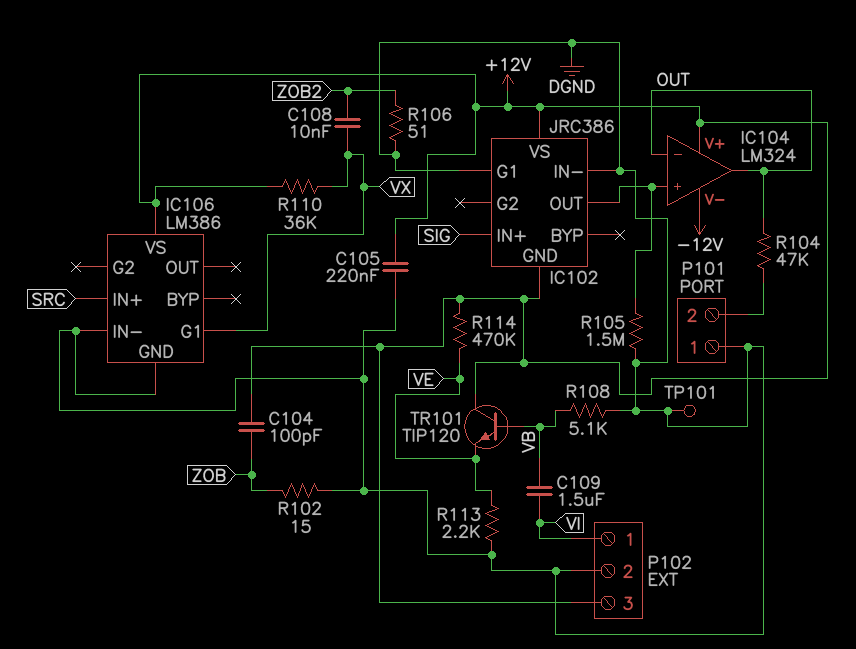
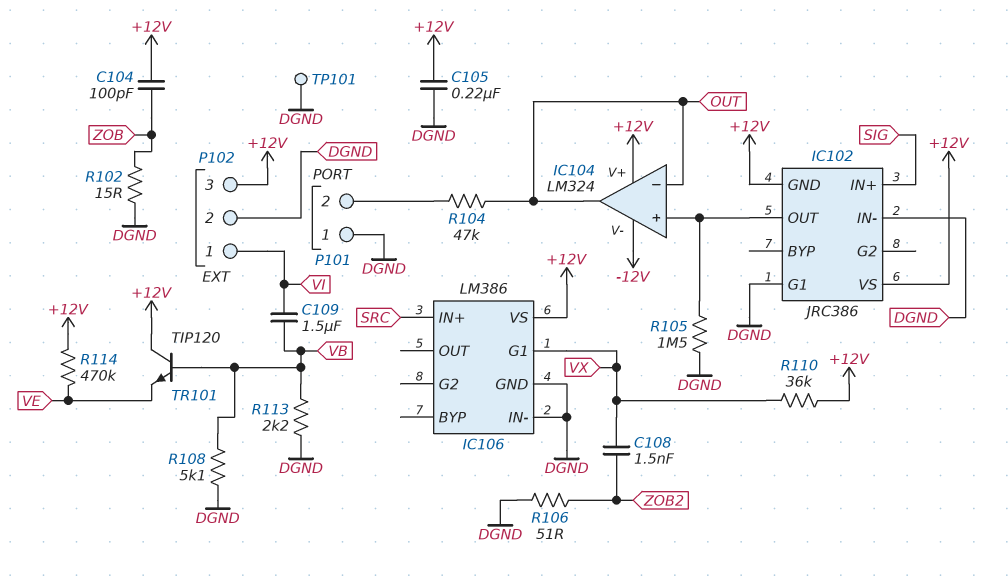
C108: 10nF (VX, ZOB2) -> 1.5nF (VX, ZOB2)
R113: 2.2k (DGND, VE) -> 2.2k (DGND, VB)

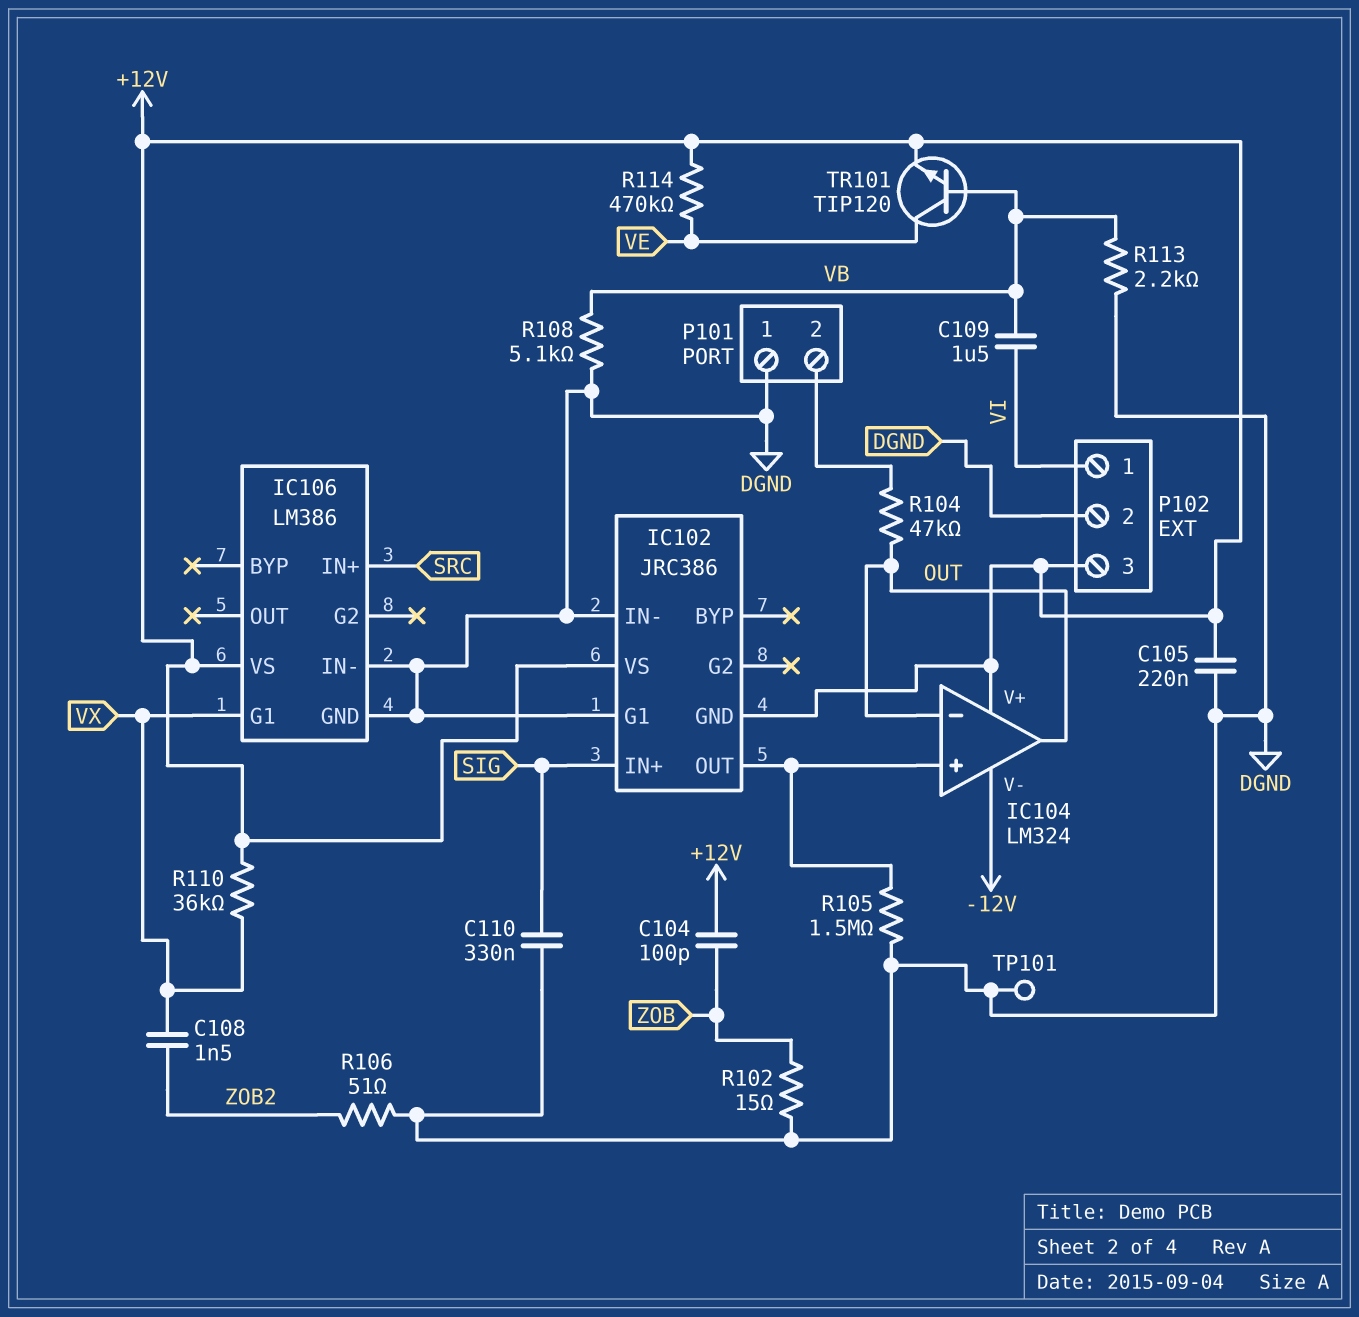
C110: none -> 330nF (DGND, SIG)
TR101: NPN TIP120 (B VB, C +12V, E VE) -> NPN TIP120 (B VB, C VE, E +12V)

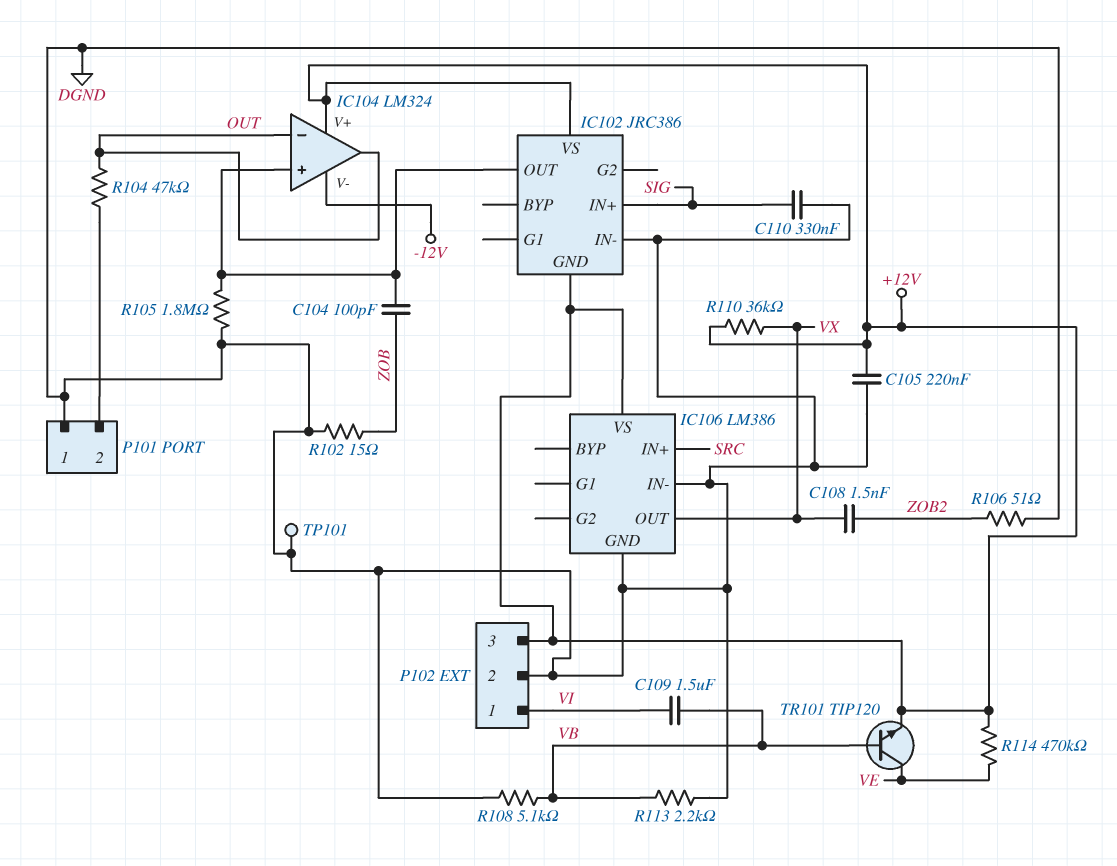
C104: 100pF (+12V, ZOB) -> 100pF (IC102/OUT, ZOB)
IC102 pin G1: DGND -> none
IC106 pin G1: VX -> none
IC106 pin OUT: none -> VX
R105: 1.5M (DGND, IC102/OUT) -> 1.8M (DGND, IC102/OUT)

